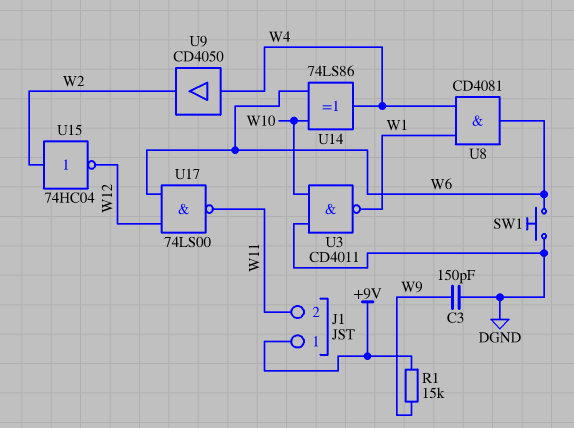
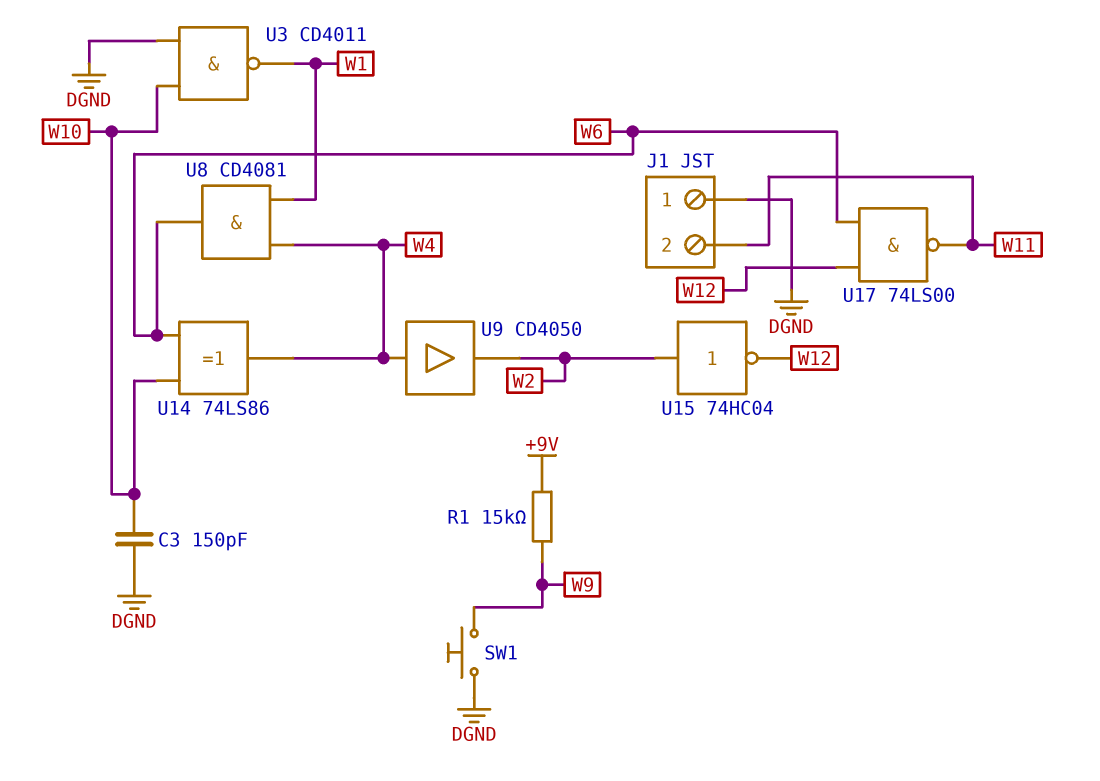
C3: 150pF (DGND, W9) -> 150pF (DGND, W10)
J1 pin 1: +9V -> DGND
SW1: button (DGND, W6) -> button (DGND, W9)

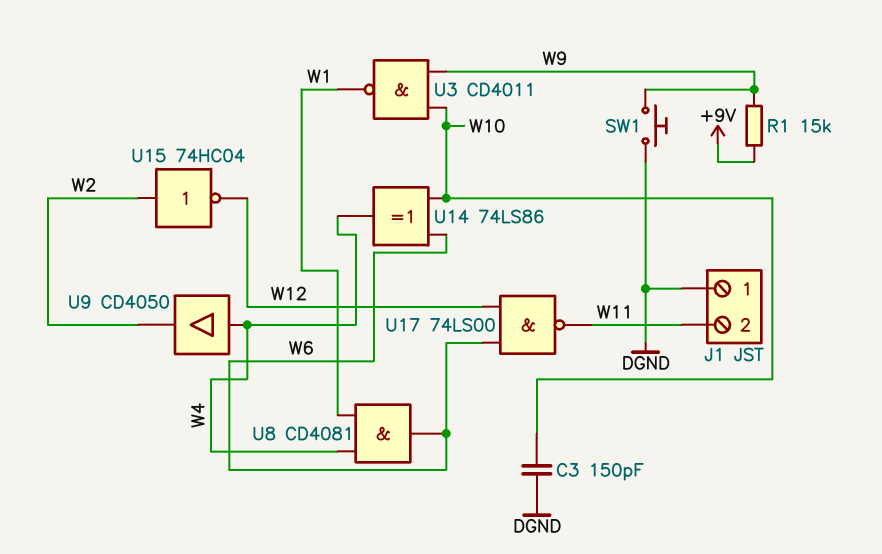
U3: NAND CD4011 (in DGND, in W10, out W1) -> NAND CD4011 (in W9, in W10, out W1)

